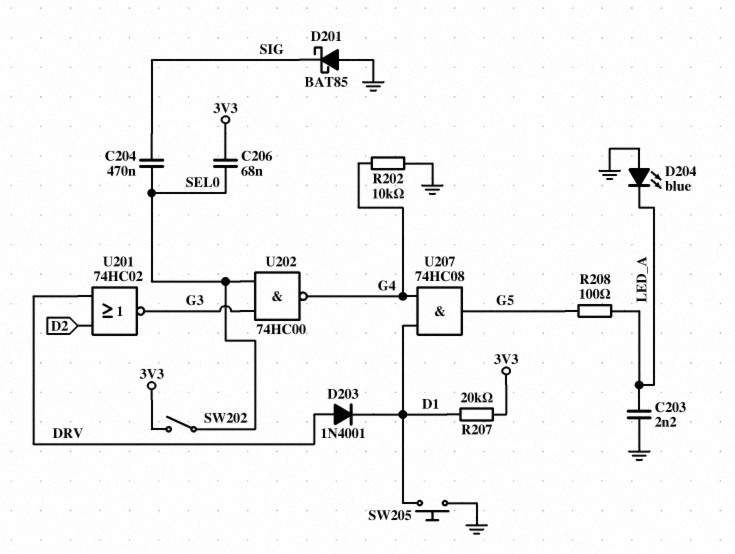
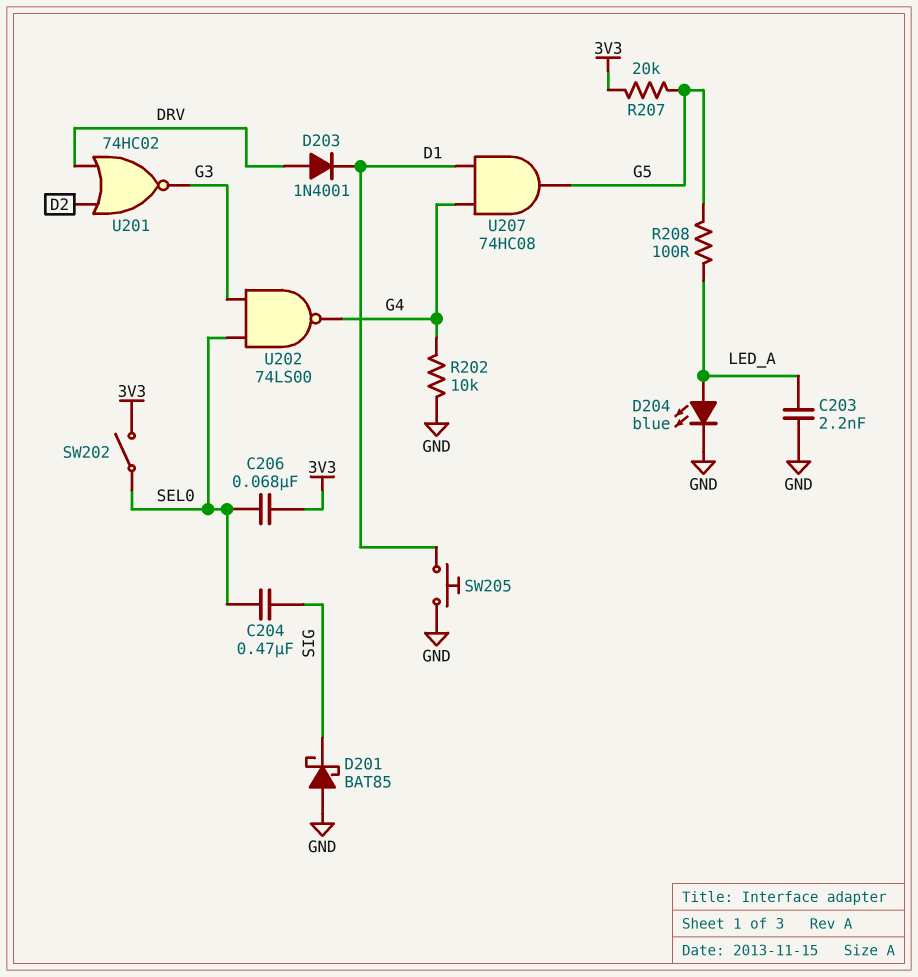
D204: LED blue (A GND, K LED_A) -> LED blue (A LED_A, K GND)
R207: 20k (3V3, D1) -> 20k (3V3, G5)
U202: NAND 74HC00 (in G3, in SEL0, out G4) -> NAND 74LS00 (in G3, in SEL0, out G4)

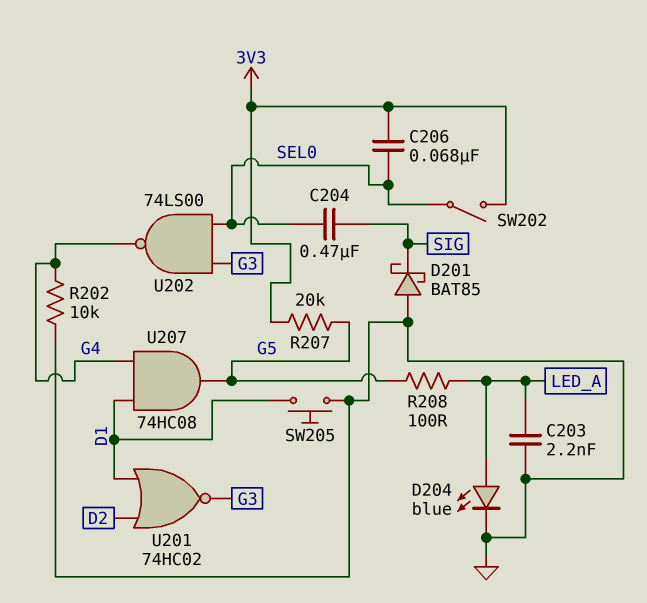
D203: diode 1N4001 (A DRV, K D1) -> none
U201: NOR 74HC02 (in D2, in DRV, out G3) -> NOR 74HC02 (in D1, in D2, out G3)

